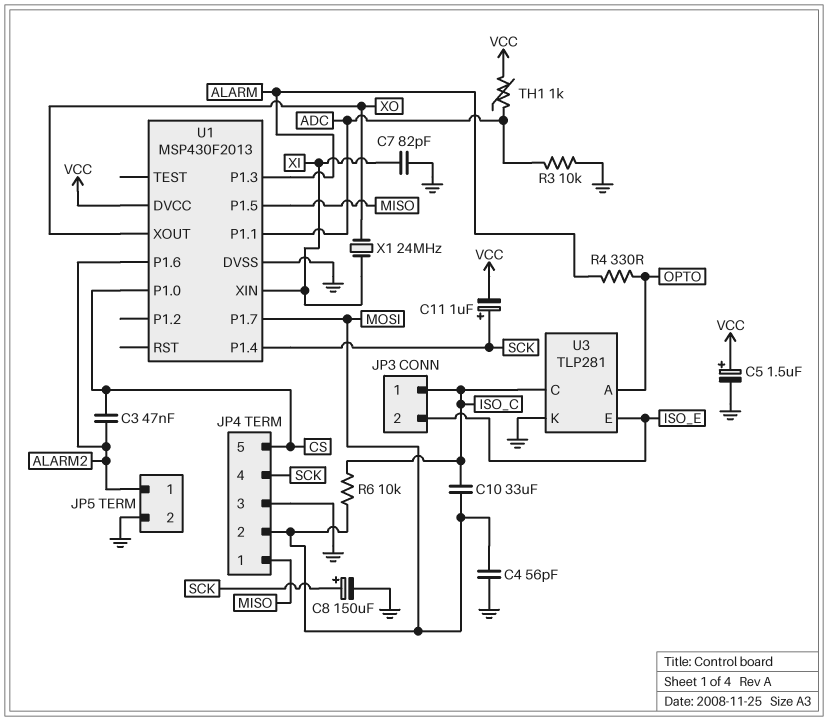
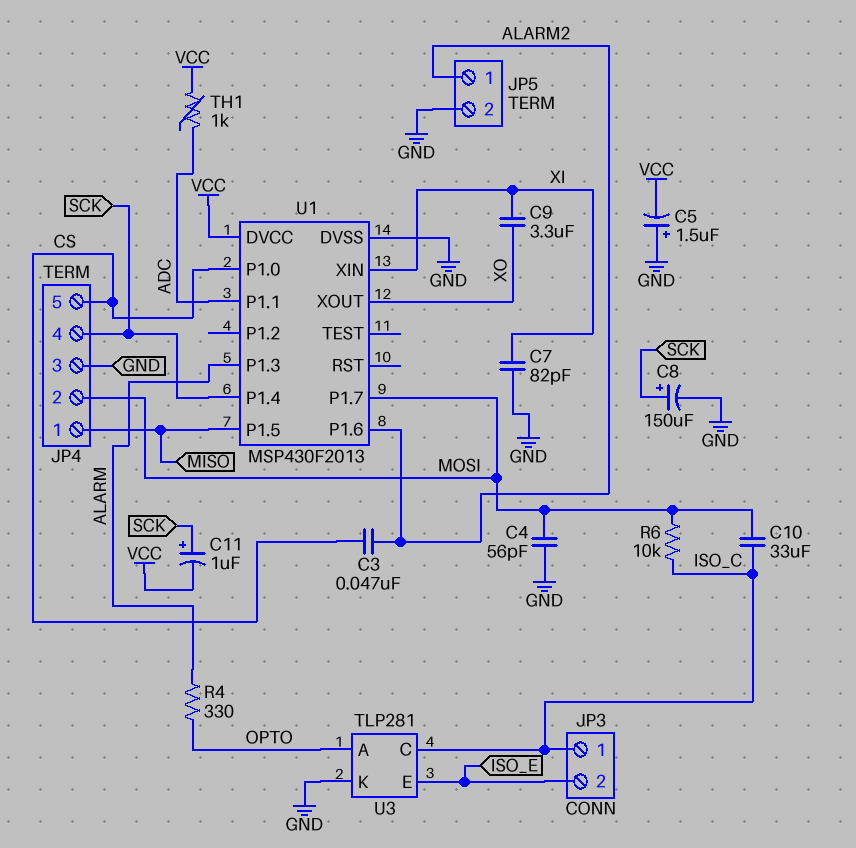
C5: 1.5uF (plus VCC, minus GND) -> 1.5uF (plus GND, minus VCC)
C9: none -> 3.3uF (XI, XO)
R3: 10k (ADC, GND) -> none
X1: 24MHz (XI, XO) -> none

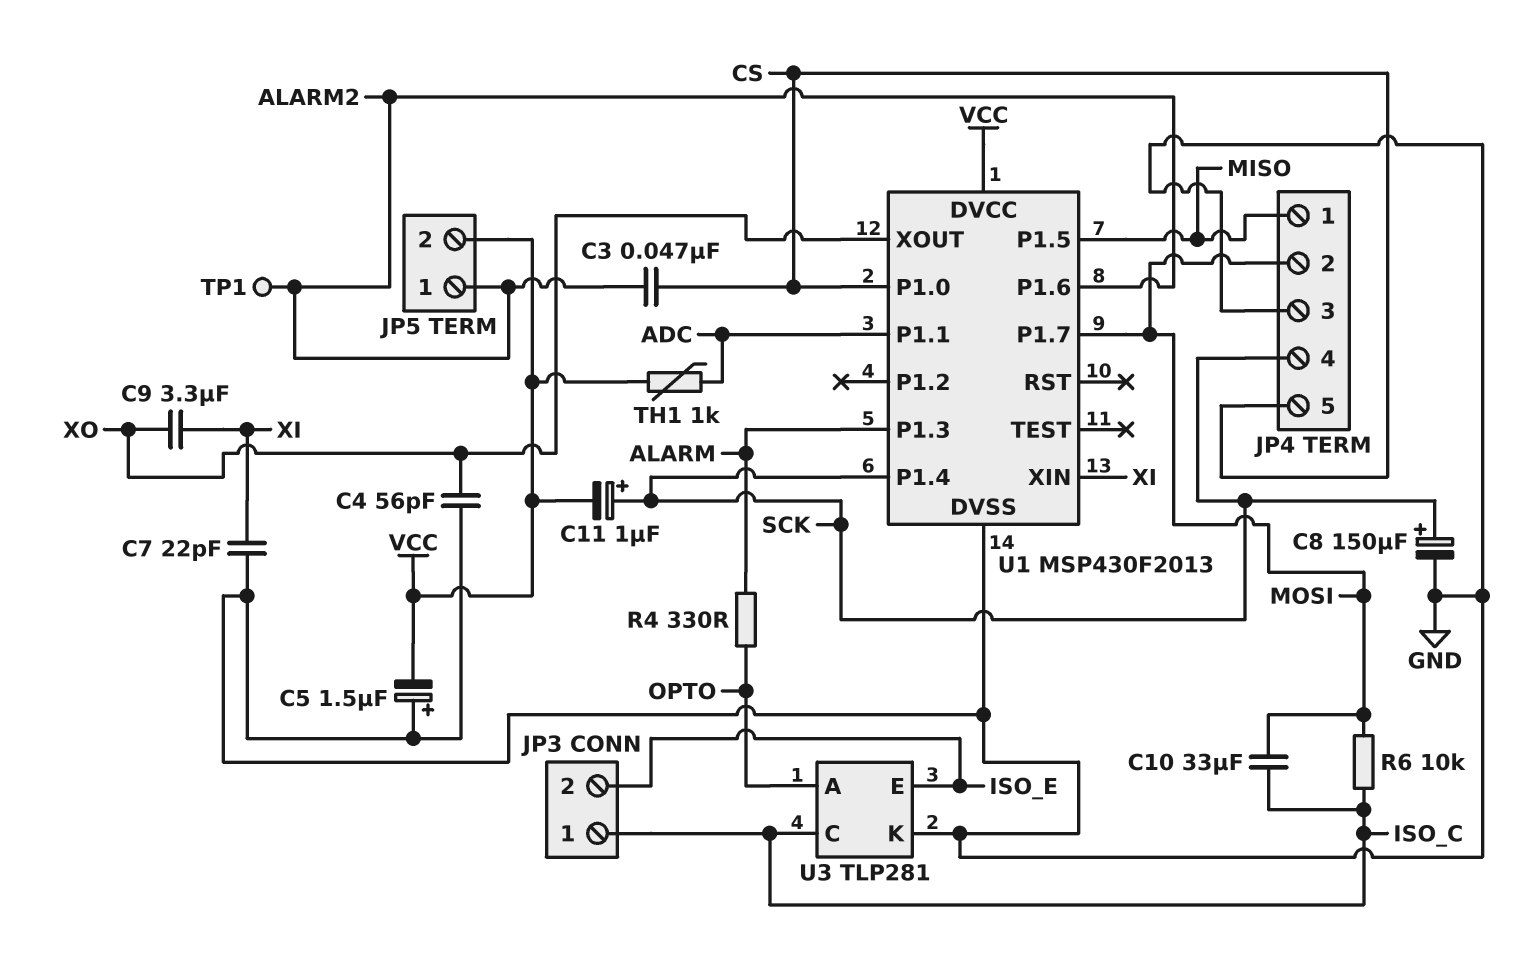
C4: 56pF (GND, MOSI) -> 56pF (GND, XO)
C7: 82pF (GND, XI) -> 22pF (GND, XI)
JP5 pin 2: GND -> VCC
TP1: none -> test point (ALARM2)

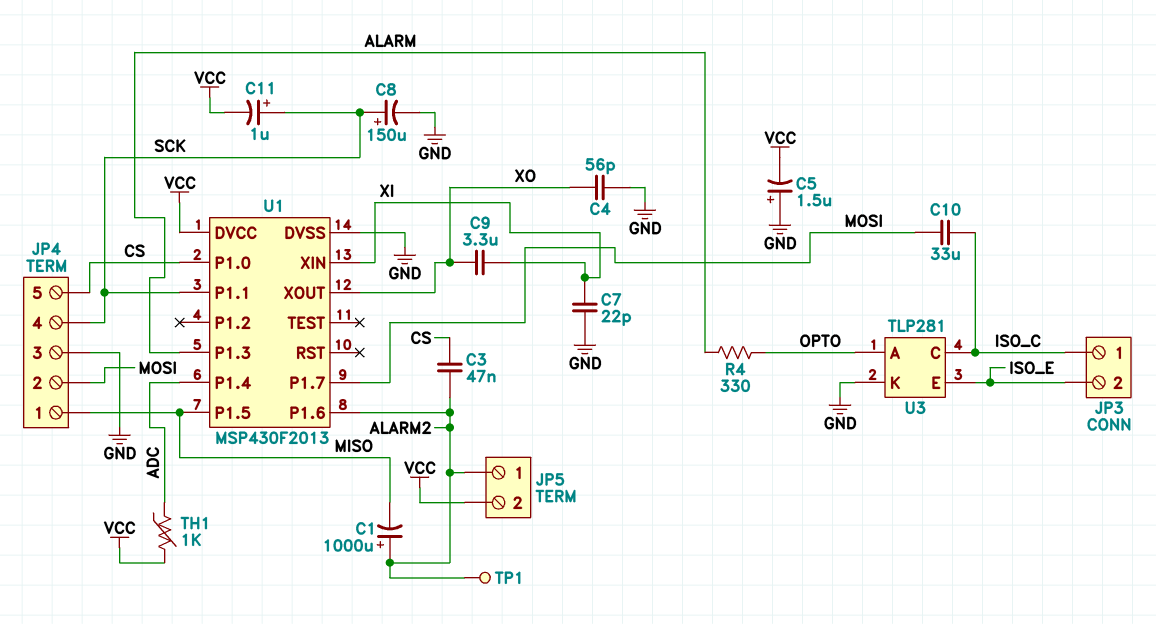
C1: none -> 1000uF (plus ALARM2, minus MISO)
R6: 10k (ISO_C, MOSI) -> none
U1 pin P1.1: ADC -> SCK
U1 pin P1.4: SCK -> ADC

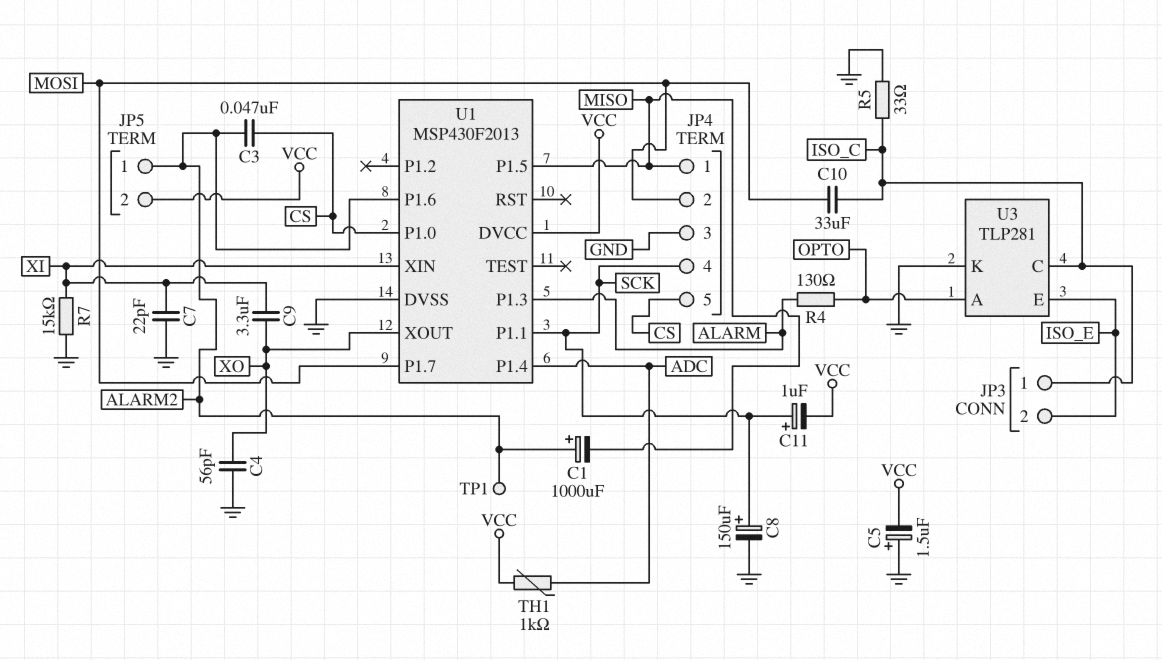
R4: 330 (ALARM, OPTO) -> 130 (ALARM, OPTO)
R5: none -> 33 (GND, ISO_C)
R7: none -> 15k (GND, XI)

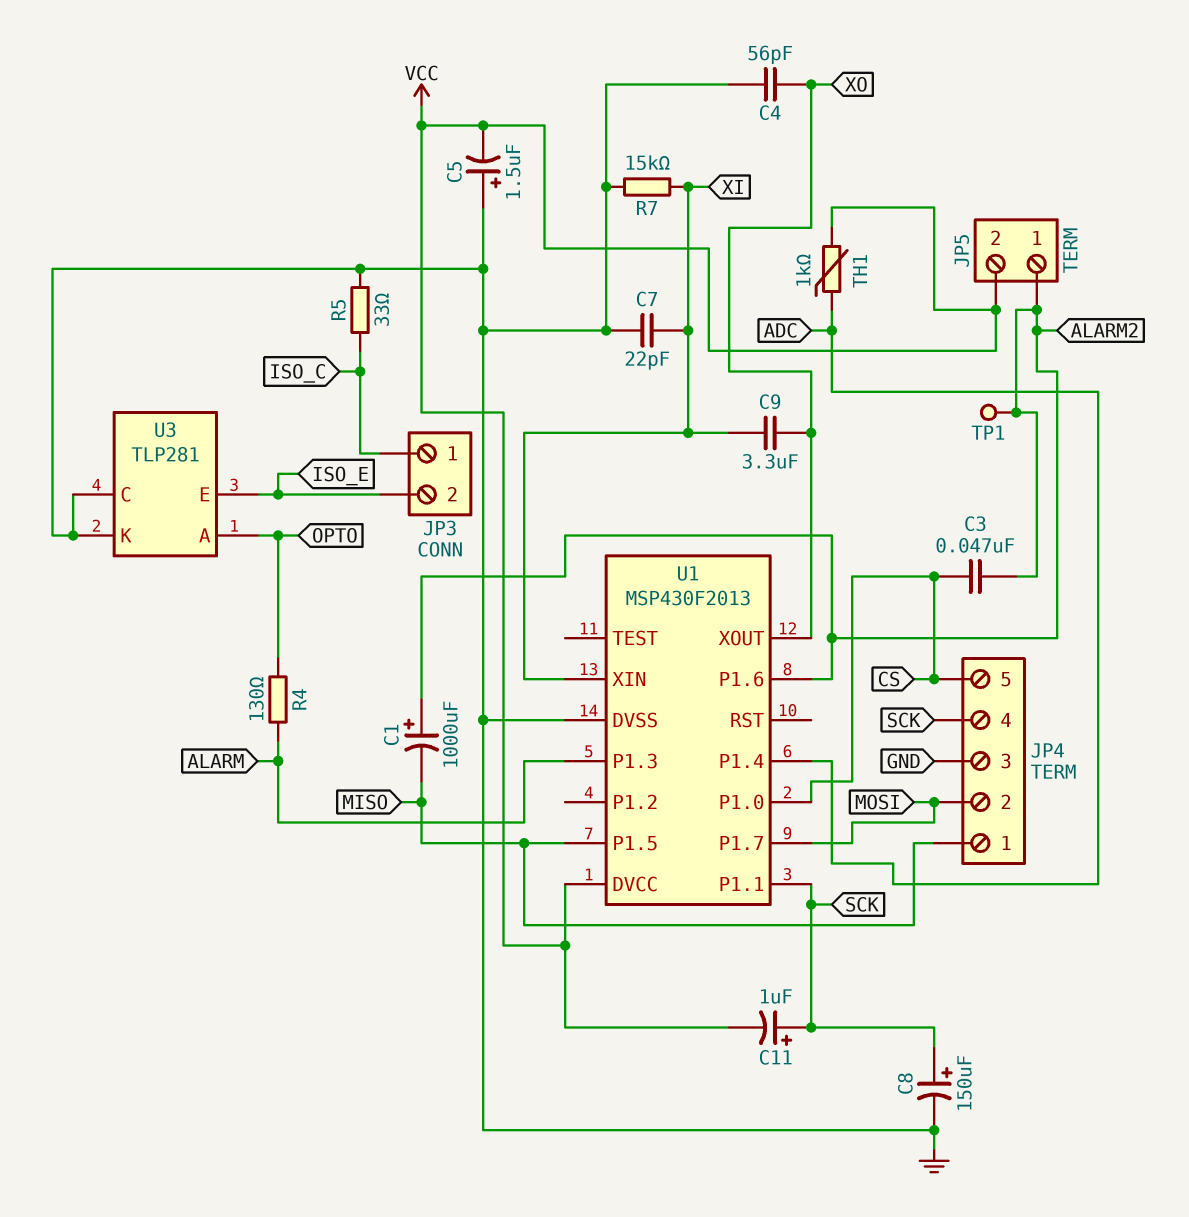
C10: 33uF (ISO_C, MOSI) -> none
U3 pin C: ISO_C -> GND

